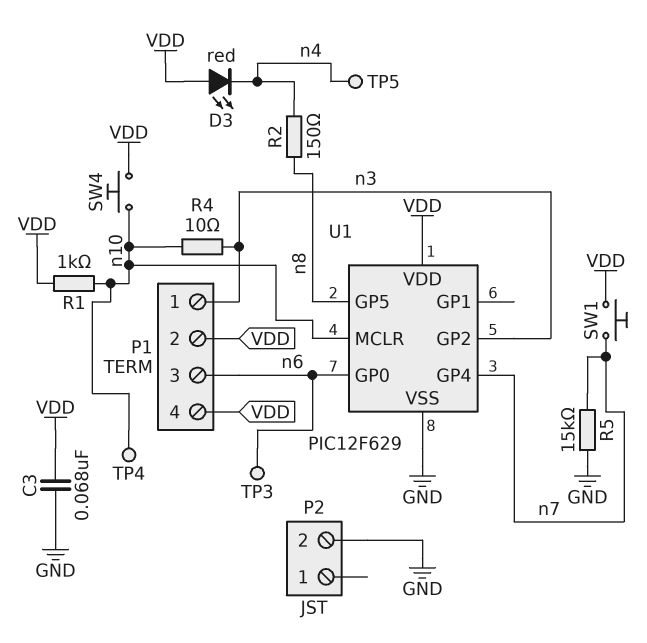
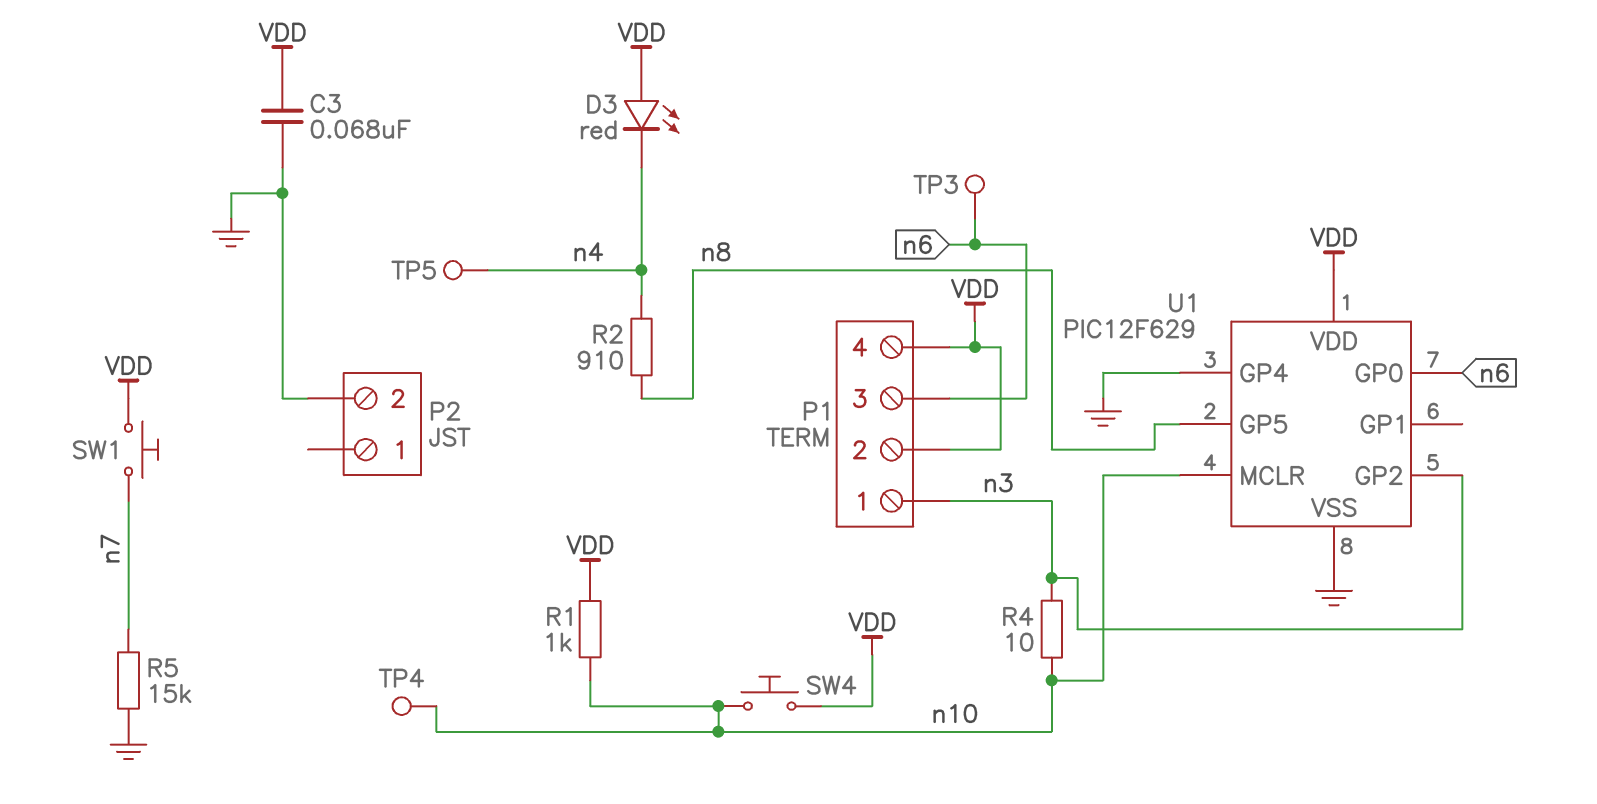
R2: 150 (n4, n8) -> 910 (n4, n8)
U1 pin GP4: n7 -> GND

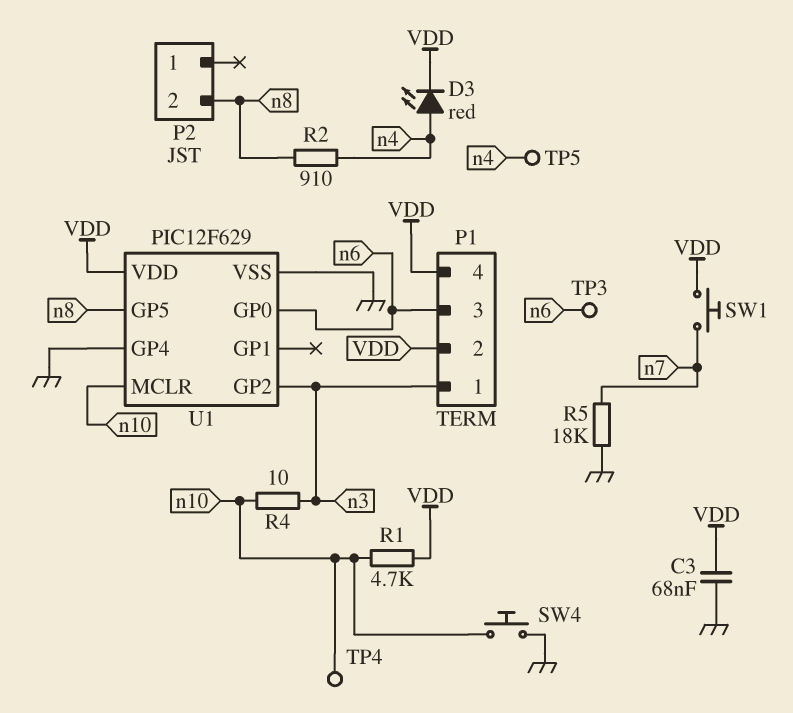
D3: LED red (A VDD, K n4) -> LED red (A n4, K VDD)
P2 pin 2: GND -> n8
R1: 1k (VDD, n10) -> 4.7k (VDD, n10)
R5: 15k (GND, n7) -> 18k (GND, n7)
SW4: button (VDD, n10) -> button (GND, n10)

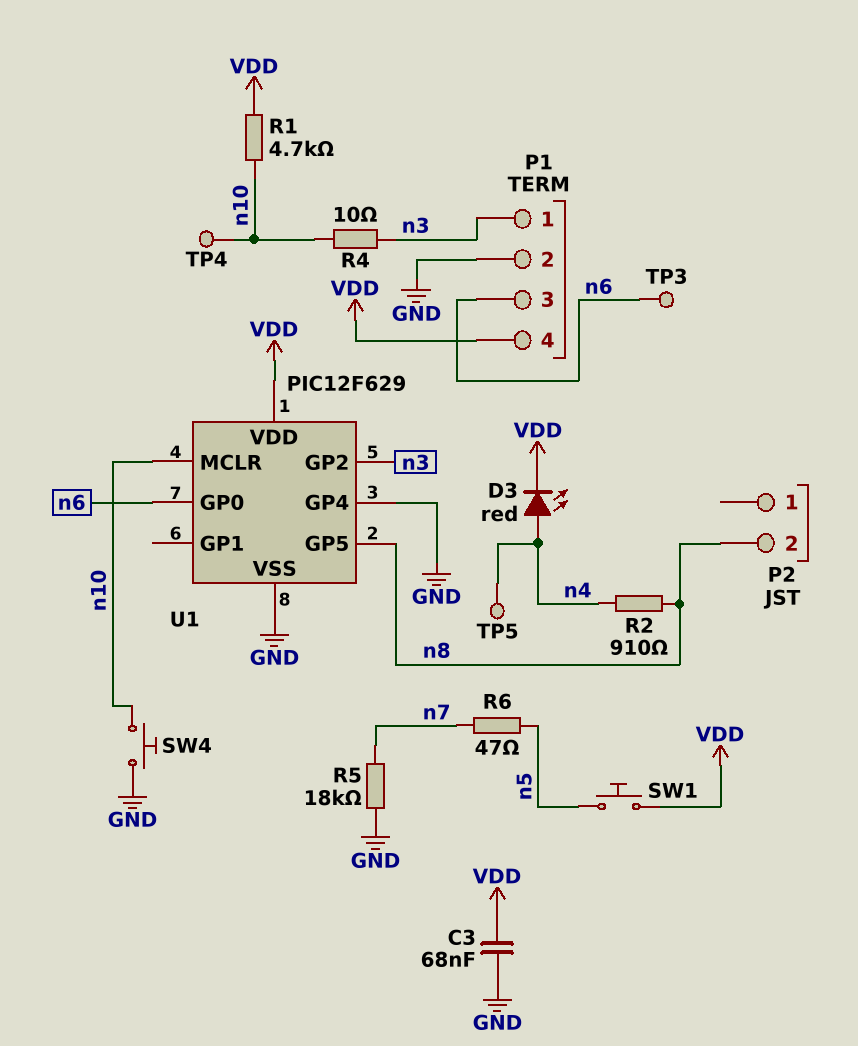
P1 pin 2: VDD -> GND
R6: none -> 47 (n5, n7)
SW1: button (VDD, n7) -> button (VDD, n5)

